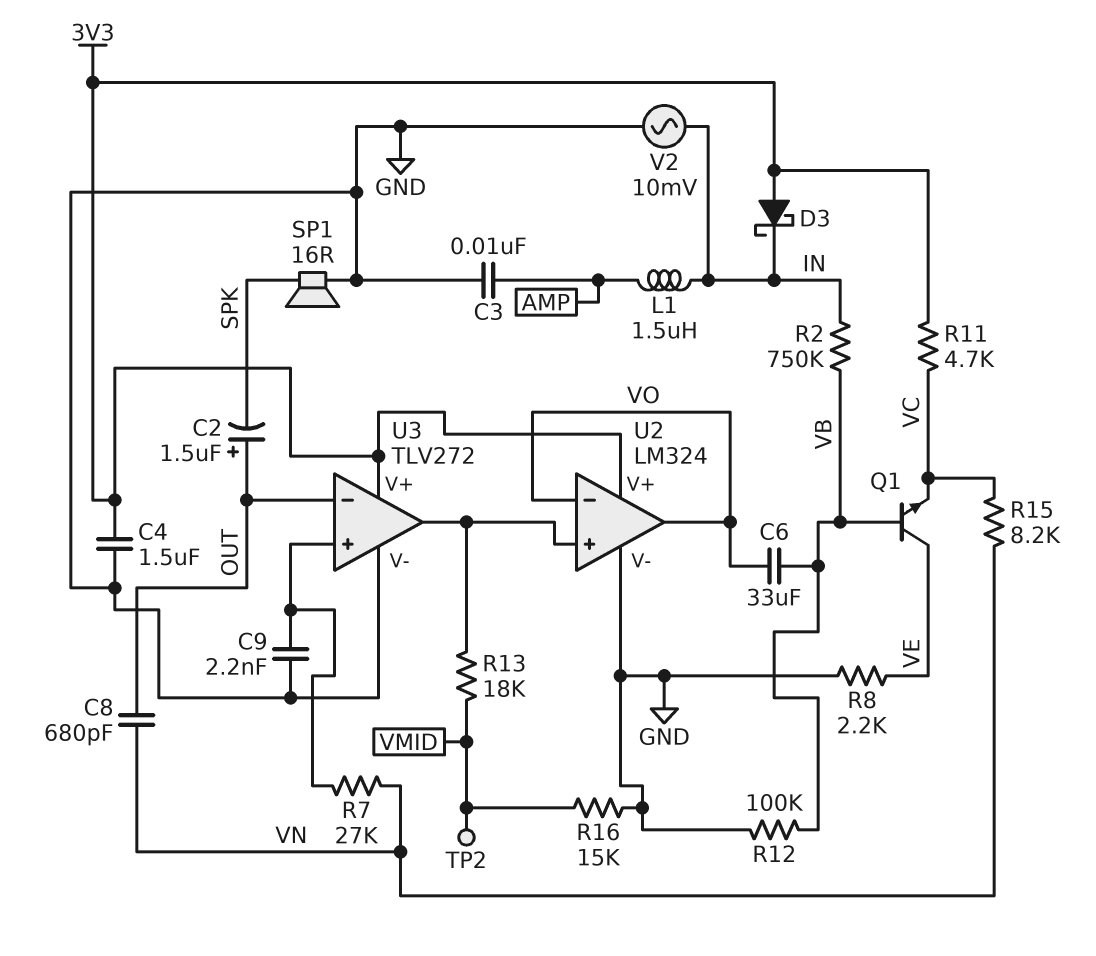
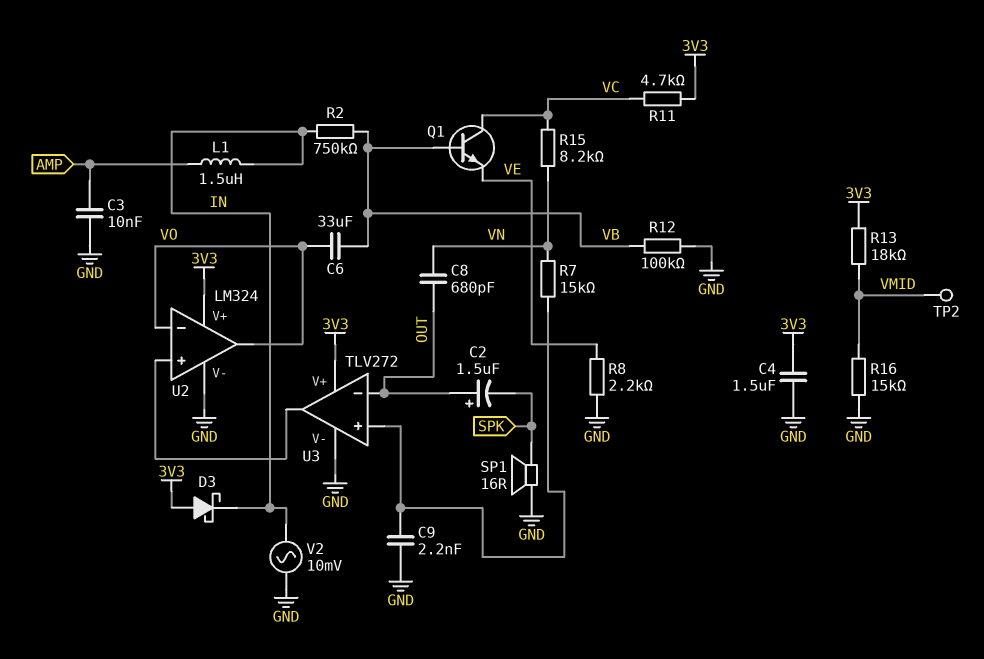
Q1: NPN (B VB, C VE, E VC) -> NPN (B VB, C VC, E VE)
R7: 27k (U3/in+, VN) -> 15k (U3/in+, VN)
R13: 18k (U2/in+, VMID) -> 18k (3V3, VMID)

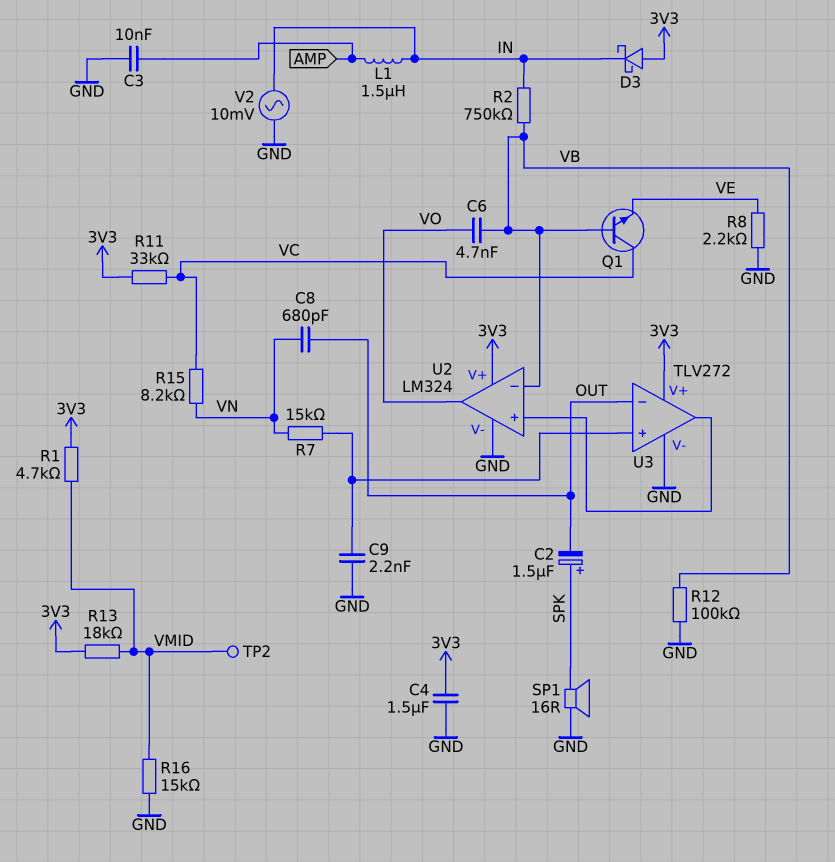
C2: 1.5uF (plus OUT, minus SPK) -> 1.5uF (plus SPK, minus OUT)
C6: 33uF (VB, VO) -> 4.7nF (VB, VO)
R1: none -> 4.7k (3V3, VMID)
R11: 4.7k (3V3, VC) -> 33k (3V3, VC)
U2 pin in-: VO -> VB

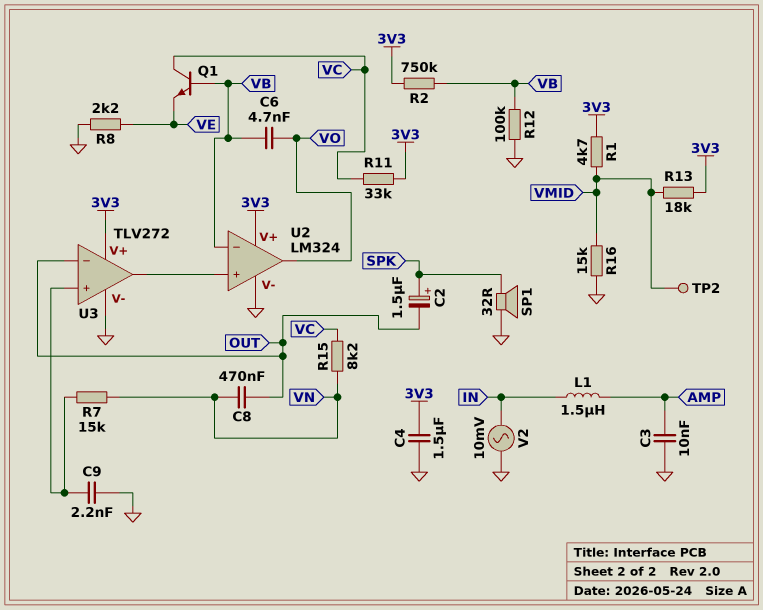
C8: 680pF (OUT, VN) -> 470nF (OUT, VN)
D3: schottky (A 3V3, K IN) -> none
R2: 750k (IN, VB) -> 750k (3V3, VB)
SP1: speaker 16R (GND, SPK) -> speaker 32R (GND, SPK)

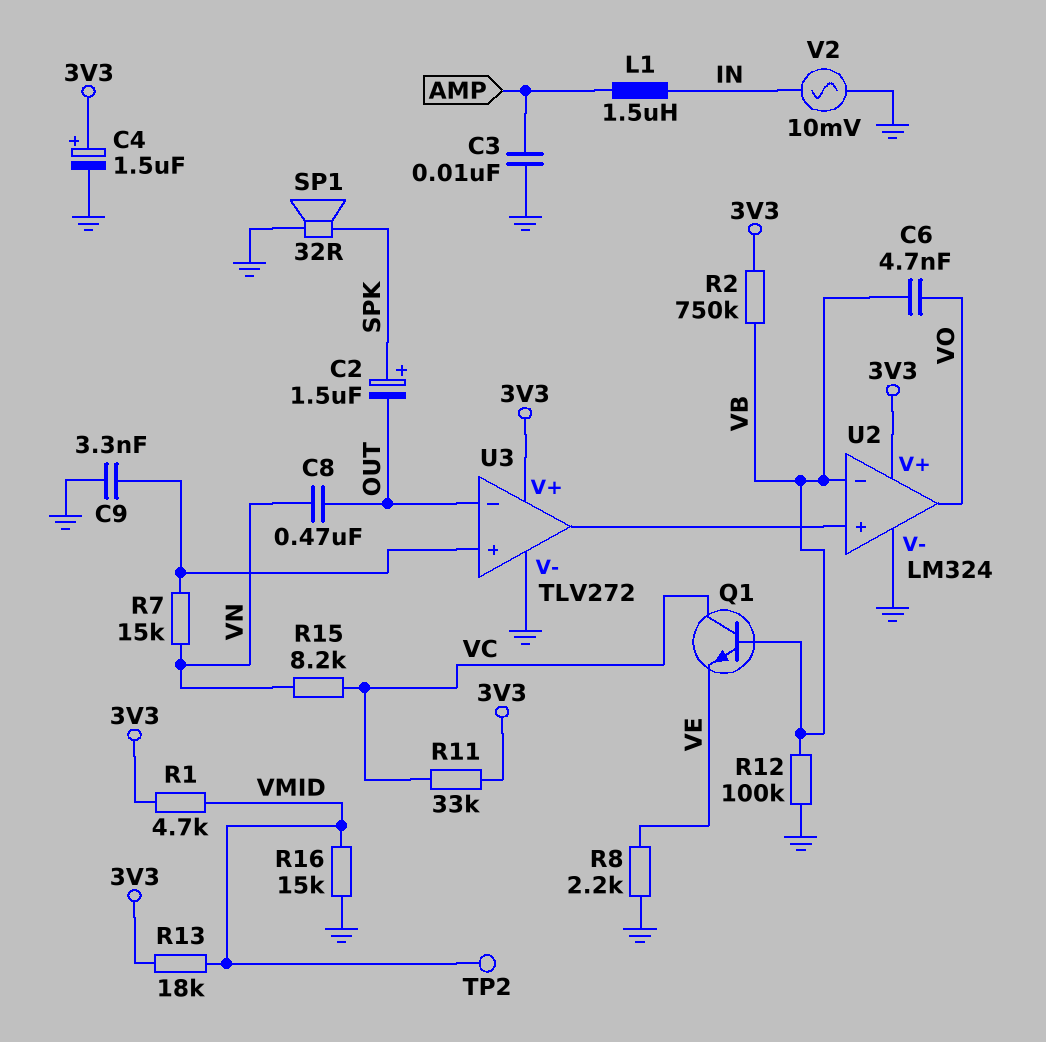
C4: 1.5uF (3V3, GND) -> 1.5uF (plus 3V3, minus GND)
C9: 2.2nF (GND, U3/in+) -> 3.3nF (GND, U3/in+)

